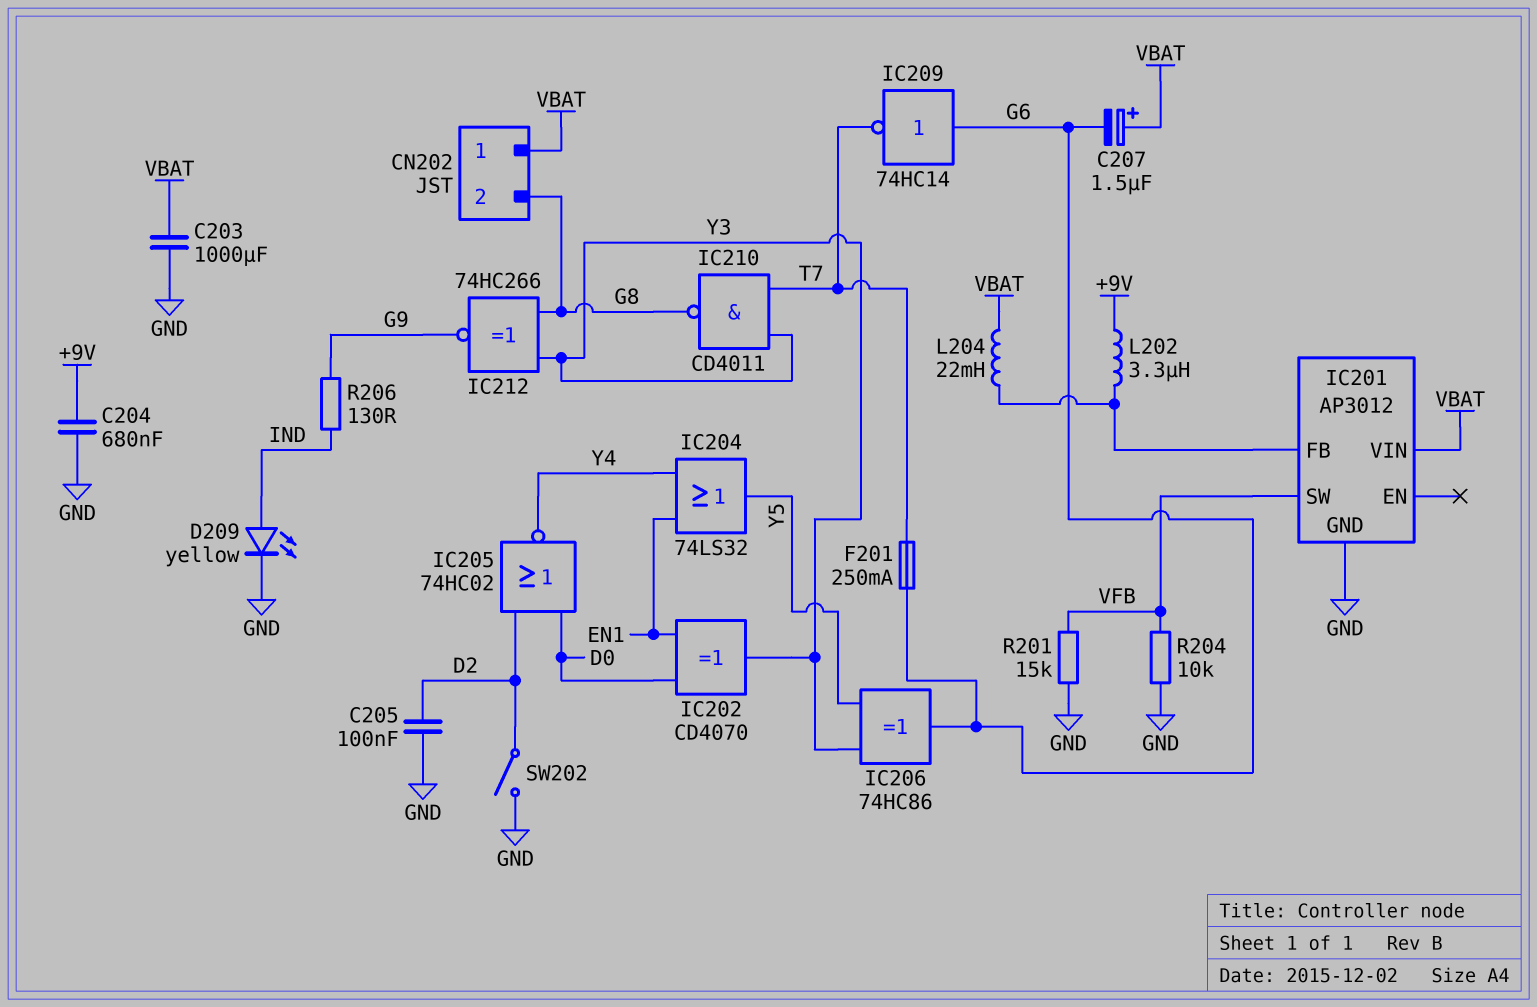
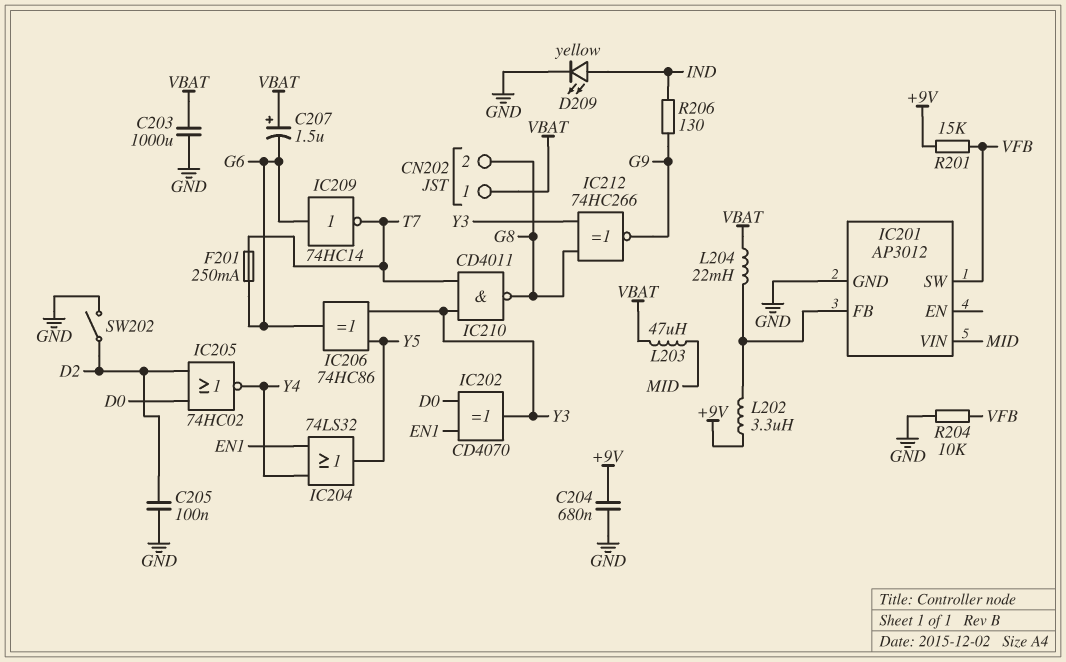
IC201 pin VIN: VBAT -> MID
L203: none -> 47uH (MID, VBAT)
R201: 15k (GND, VFB) -> 15k (+9V, VFB)

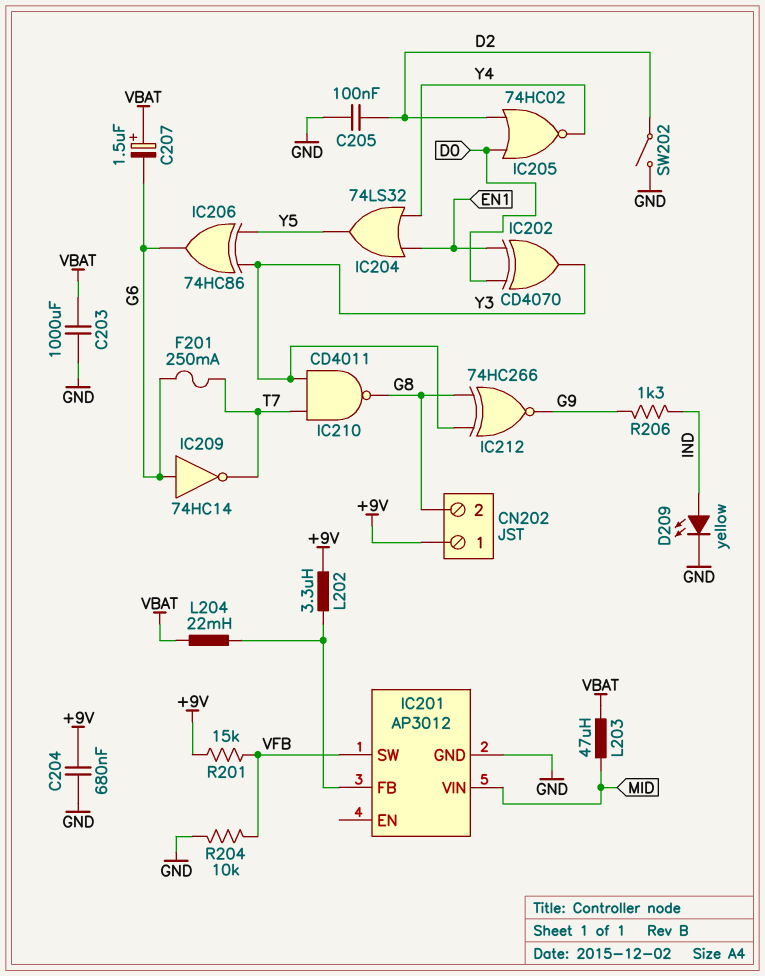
CN202 pin 1: VBAT -> +9V
R206: 130 (G9, IND) -> 1.3k (G9, IND)

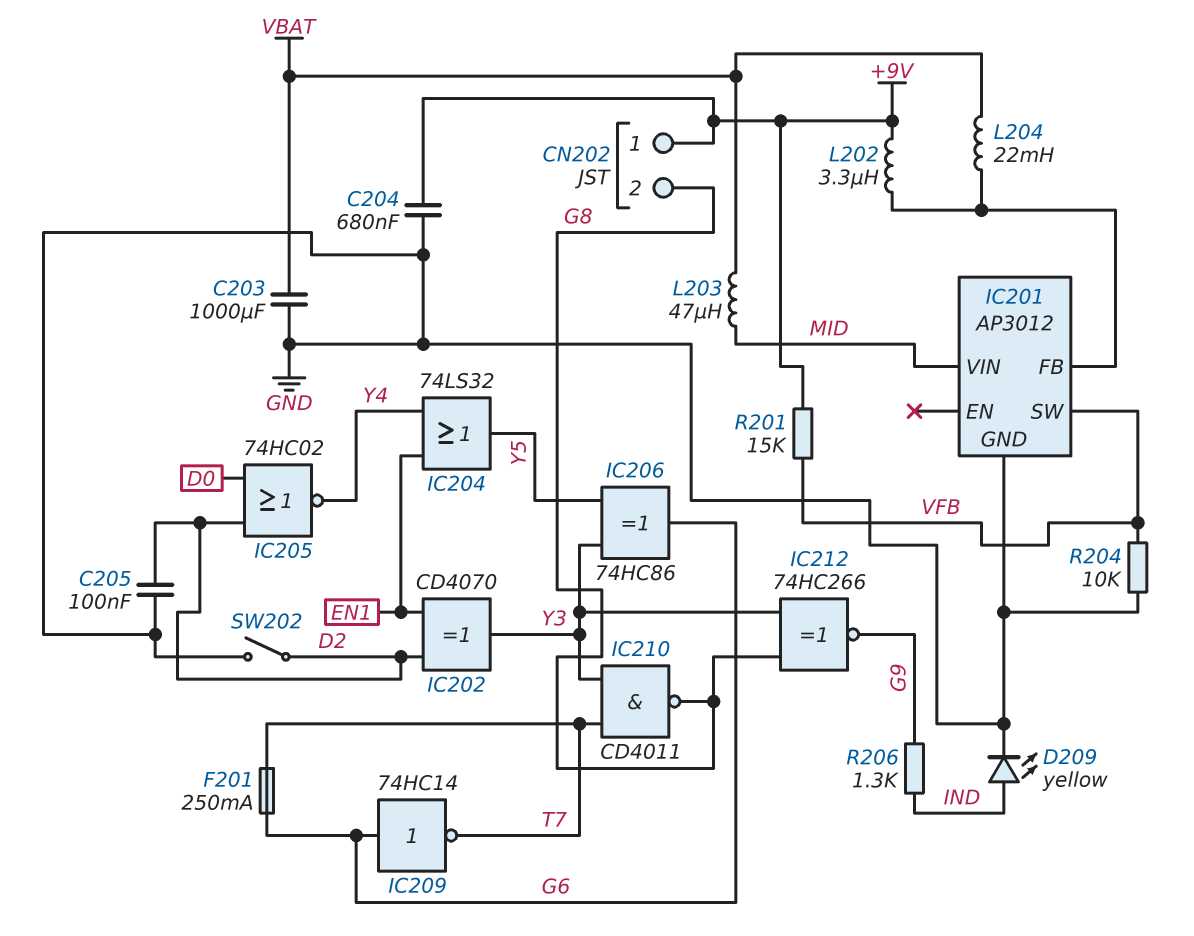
C207: 1.5uF (plus VBAT, minus G6) -> none
IC202: XOR CD4070 (in D0, in EN1, out Y3) -> XOR CD4070 (in D2, in EN1, out Y3)

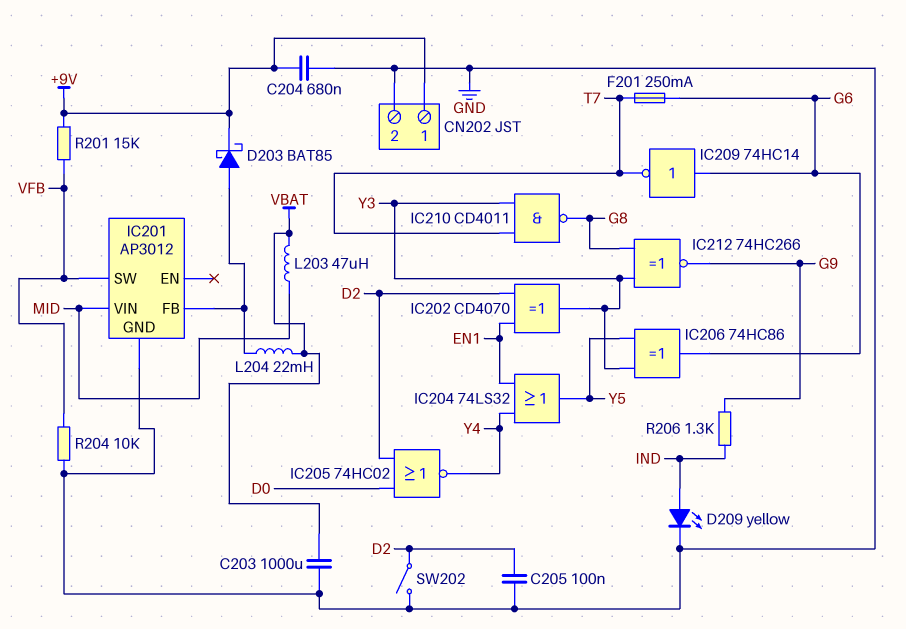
CN202 pin 2: G8 -> GND
D203: none -> schottky BAT85 (A IC201/FB, K +9V)
L202: 3.3uH (+9V, IC201/FB) -> none

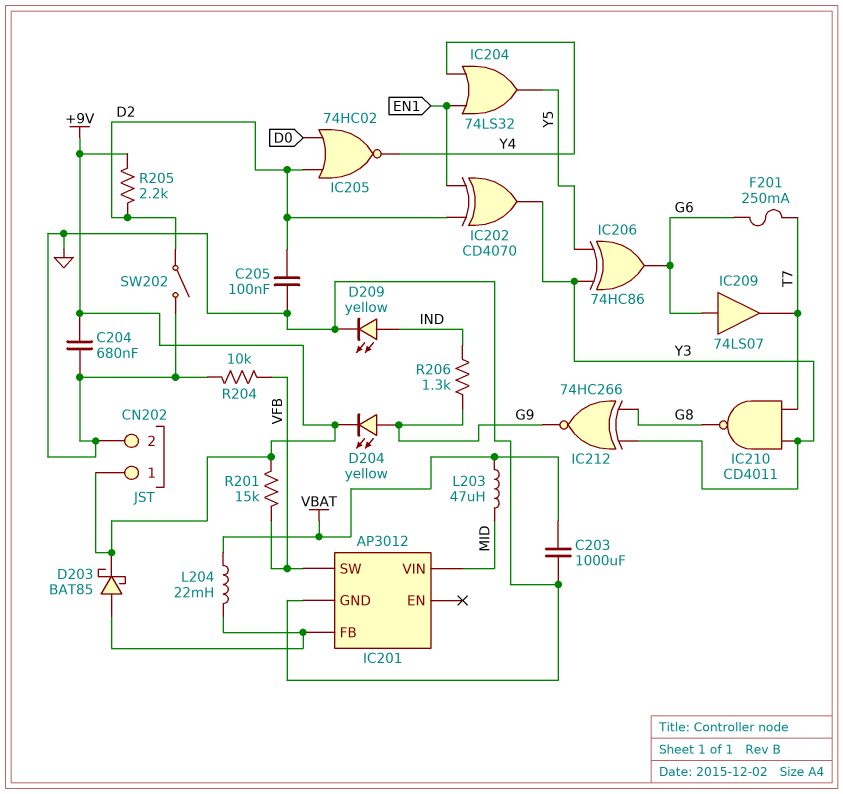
D204: none -> LED yellow (A G9, K +9V)
IC209: NOT 74HC14 (in G6, out T7) -> buffer 74LS07 (in G6, out T7)
R205: none -> 2.2k (+9V, D2)

